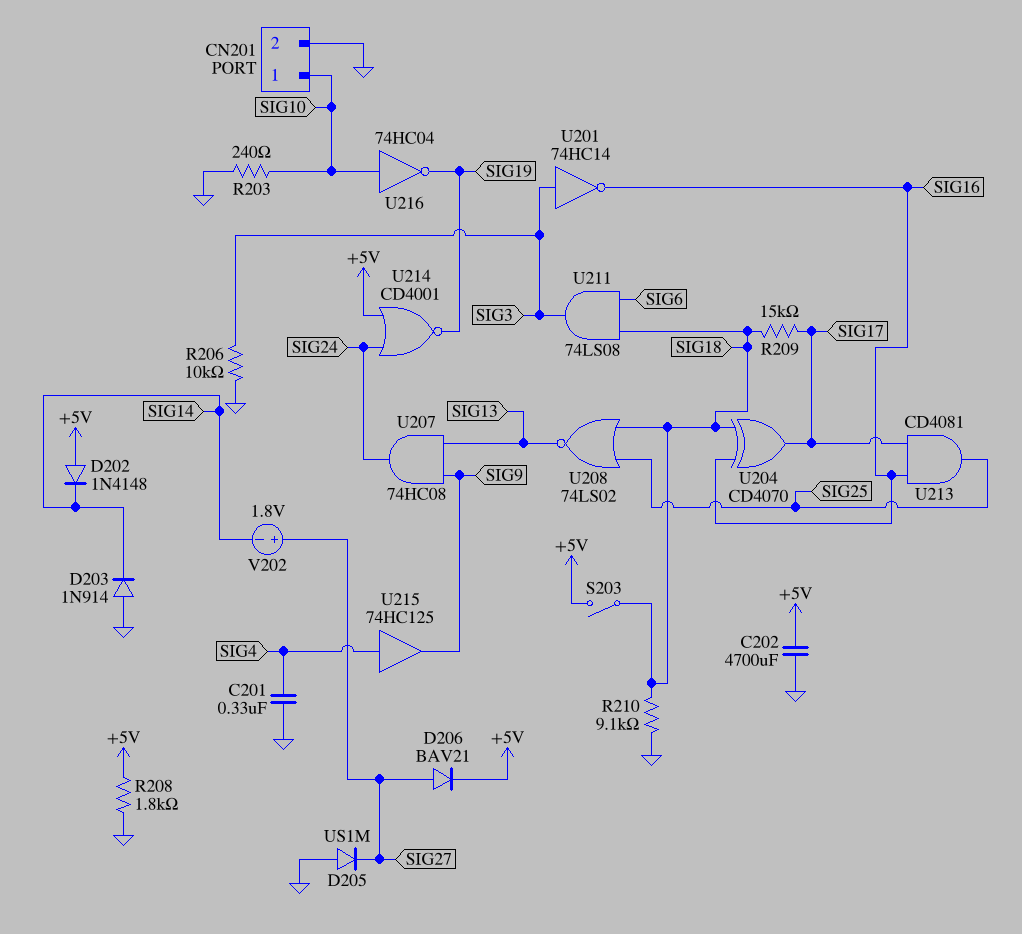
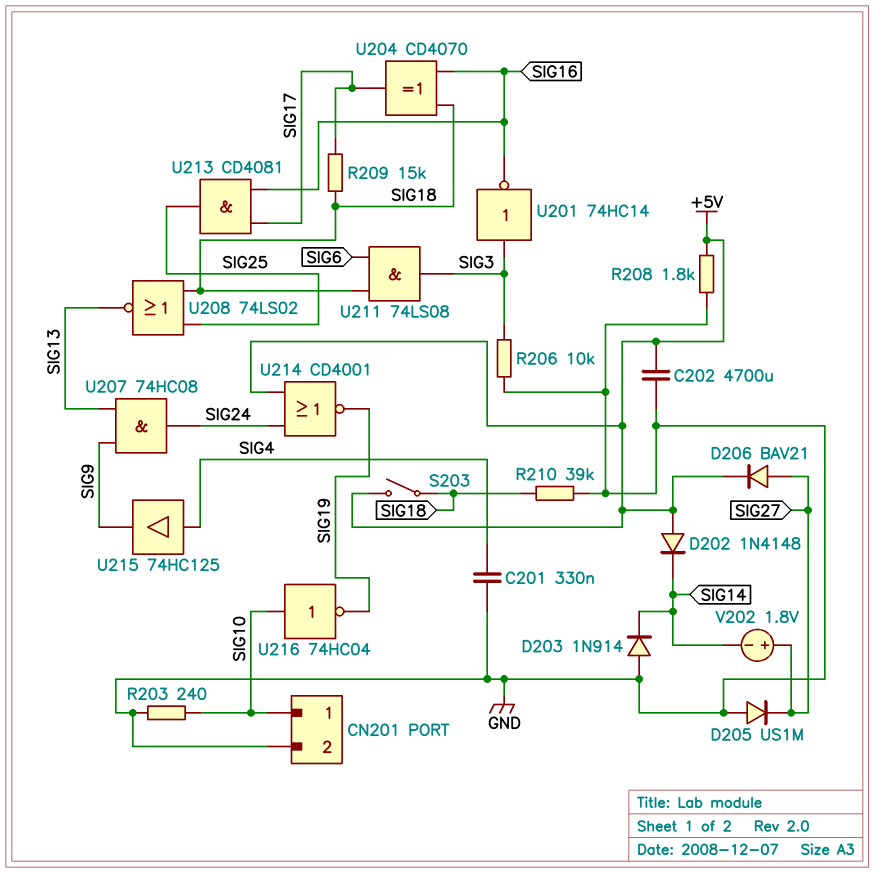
R210: 9.1k (GND, SIG18) -> 39k (GND, SIG18)

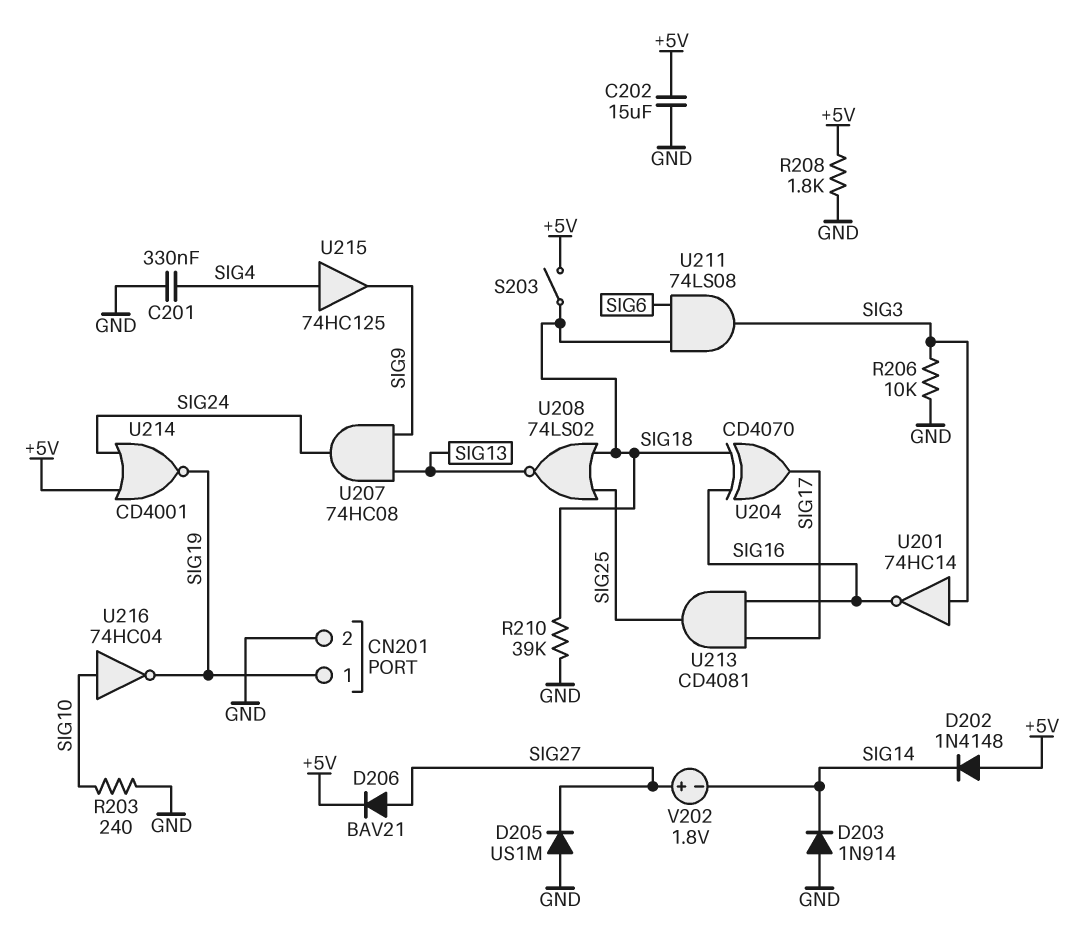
C202: 4700uF (+5V, GND) -> 15uF (+5V, GND)
CN201 pin 1: SIG10 -> SIG19
R209: 15k (SIG17, SIG18) -> none

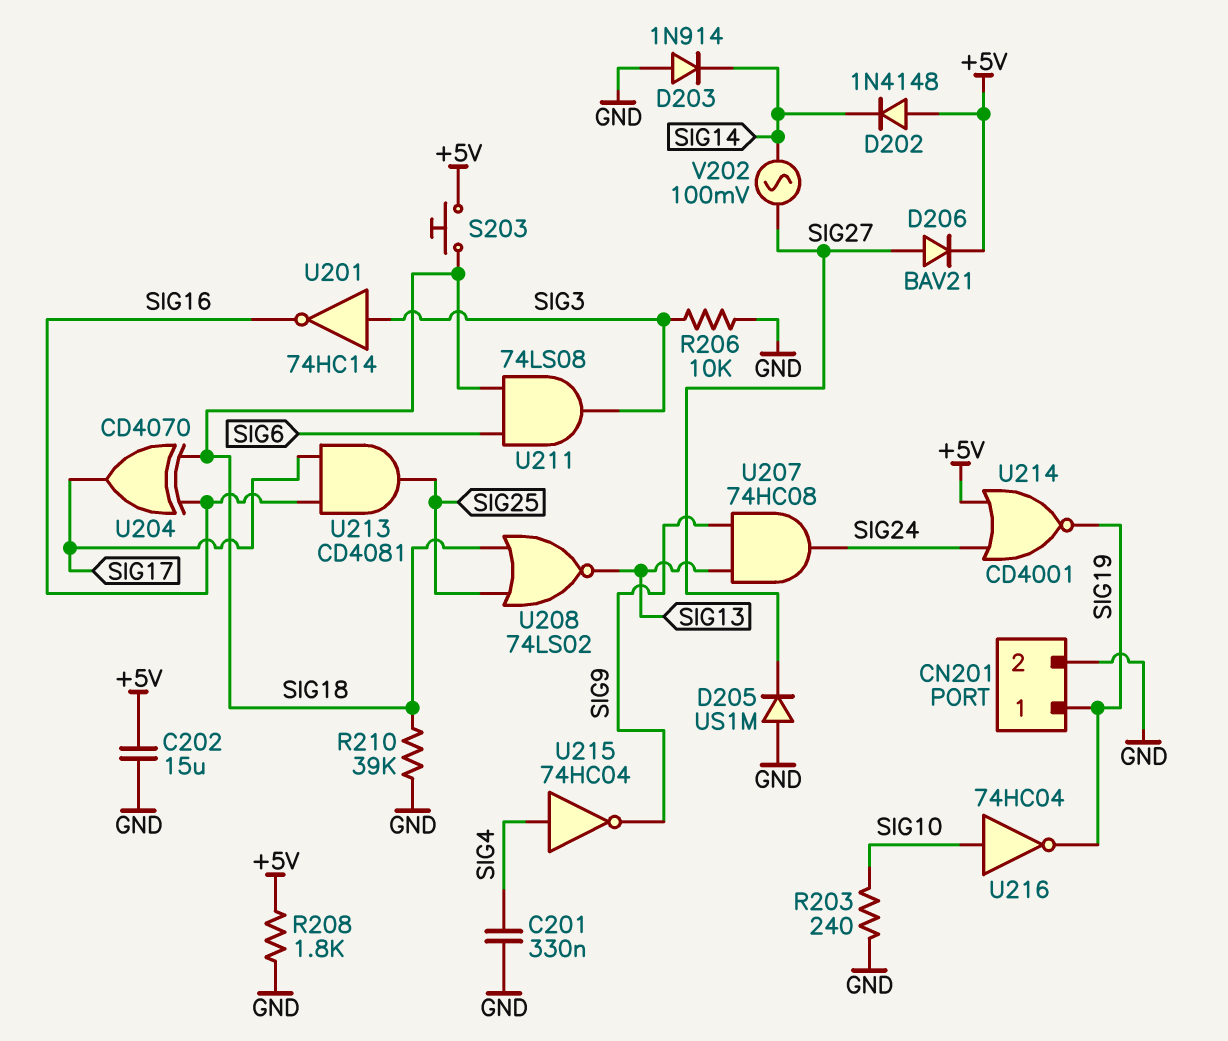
S203: switch (+5V, SIG18) -> button (+5V, SIG18)
U215: buffer 74HC125 (in SIG4, out SIG9) -> NOT 74HC04 (in SIG4, out SIG9)
V202: 1.8V (plus SIG27, minus SIG14) -> AC 100mV (SIG14, SIG27)

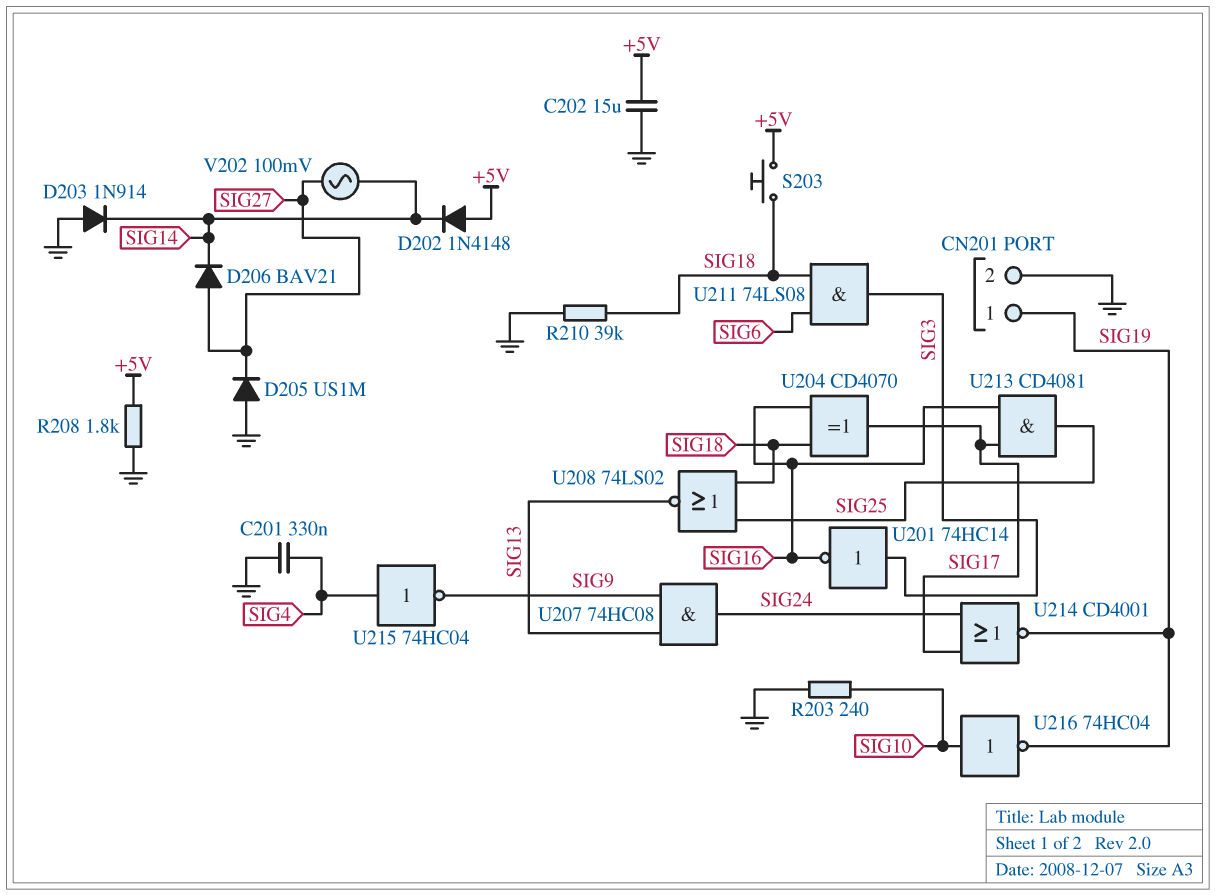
D206: diode BAV21 (A SIG27, K +5V) -> diode BAV21 (A SIG27, K SIG14)
R206: 10k (GND, SIG3) -> none
U214: NOR CD4001 (in +5V, in SIG24, out SIG19) -> NOR CD4001 (in SIG17, in SIG24, out SIG19)

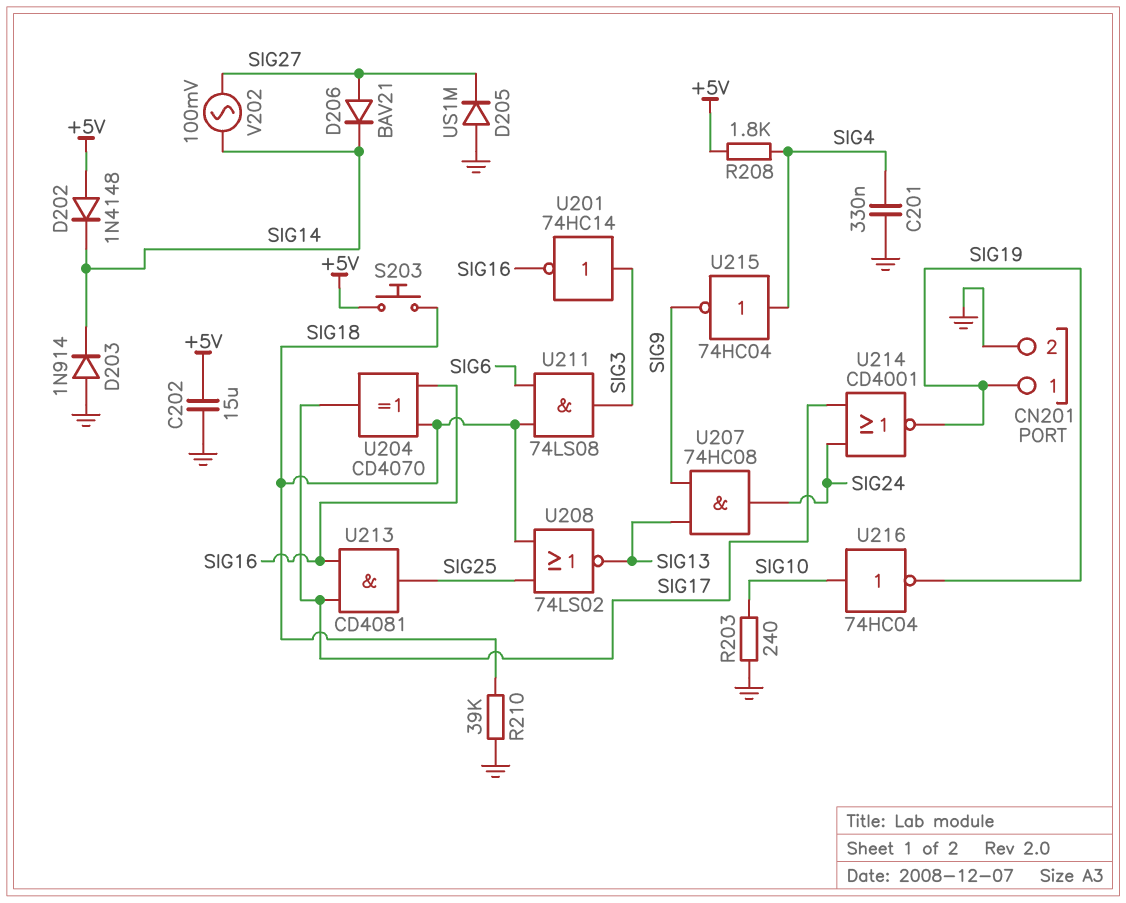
R208: 1.8k (+5V, GND) -> 1.8k (+5V, SIG4)

